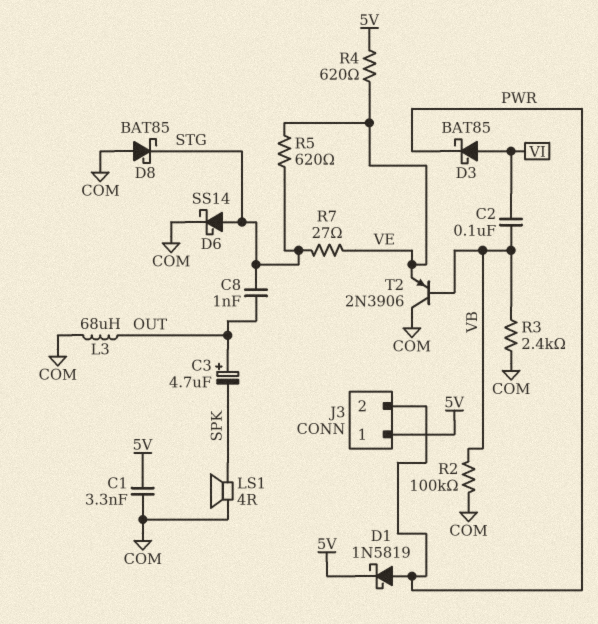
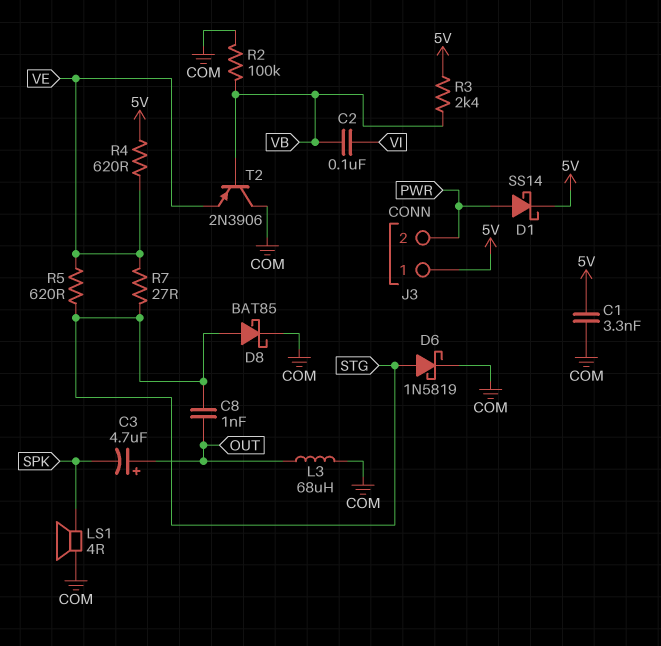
D1: schottky 1N5819 (A PWR, K 5V) -> schottky SS14 (A PWR, K 5V)
D3: schottky BAT85 (A VI, K PWR) -> none
D6: schottky SS14 (A STG, K COM) -> schottky 1N5819 (A STG, K COM)
D8: schottky BAT85 (A COM, K STG) -> schottky BAT85 (A STG, K COM)
R3: 2.4k (COM, VB) -> 2.4k (5V, VB)

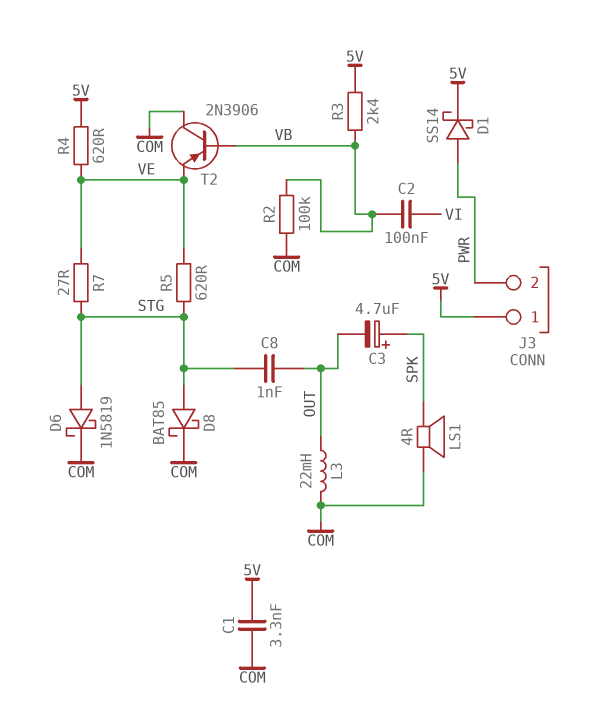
C3: 4.7uF (plus OUT, minus SPK) -> 4.7uF (plus SPK, minus OUT)
L3: 68uH (COM, OUT) -> 22mH (COM, OUT)

